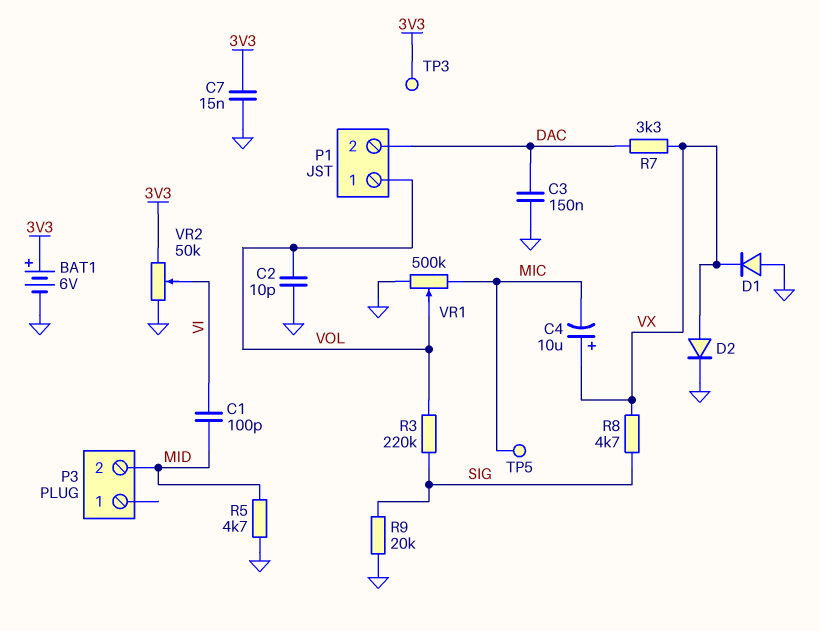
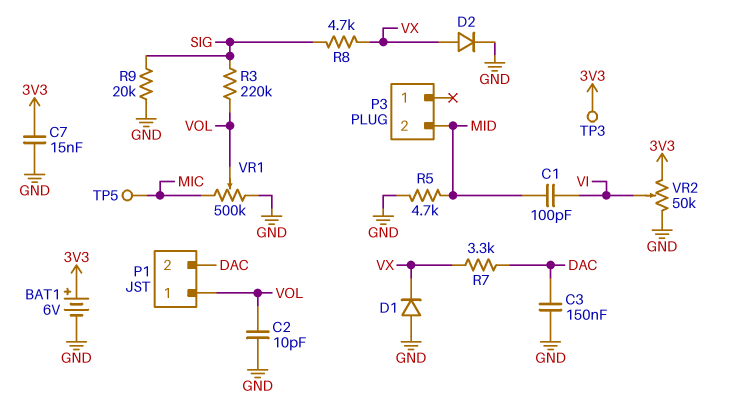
C4: 10uF (plus VX, minus MIC) -> none

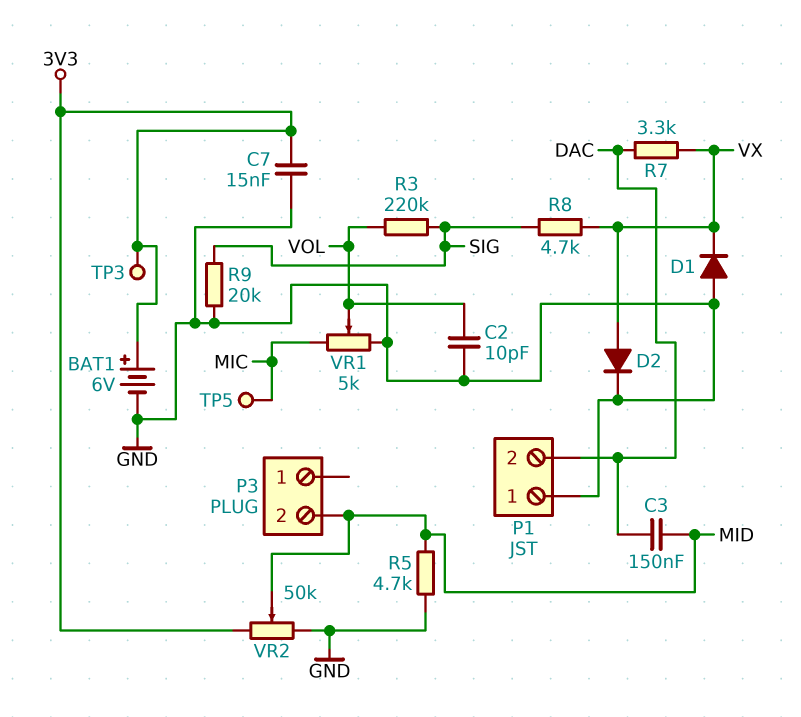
C1: 100pF (MID, VI) -> none
C3: 150nF (DAC, GND) -> 150nF (DAC, MID)
P1 pin 1: VOL -> GND
VR1: 500k (GND, MIC, wiper VOL) -> 5k (GND, MIC, wiper VOL)
VR2: 50k (3V3, GND, wiper VI) -> 50k (3V3, GND, wiper MID)

